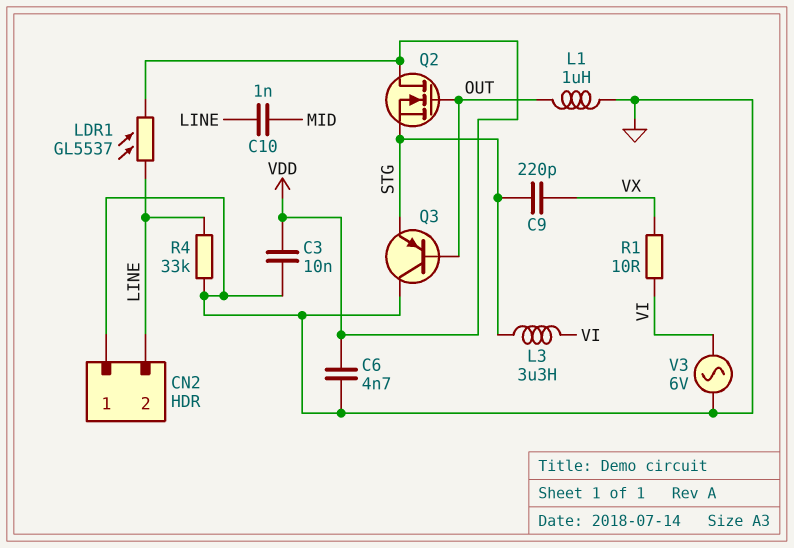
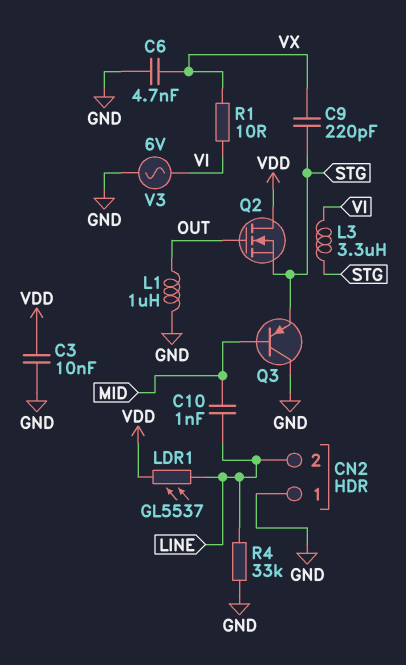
C6: 4.7nF (GND, VDD) -> 4.7nF (GND, VX)
Q3: PNP (B OUT, C GND, E STG) -> PNP (B MID, C GND, E STG)

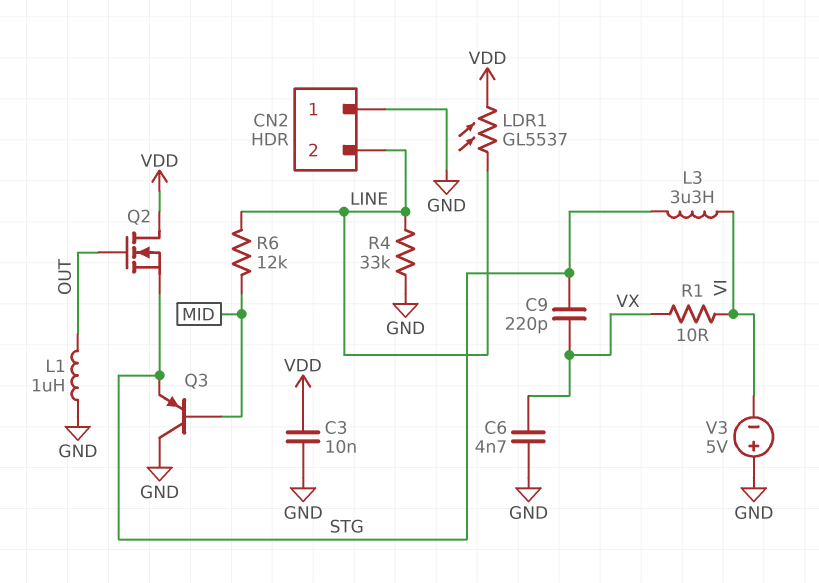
C10: 1nF (LINE, MID) -> none
R6: none -> 12k (LINE, MID)
V3: AC 6V (GND, VI) -> 5V (plus GND, minus VI)

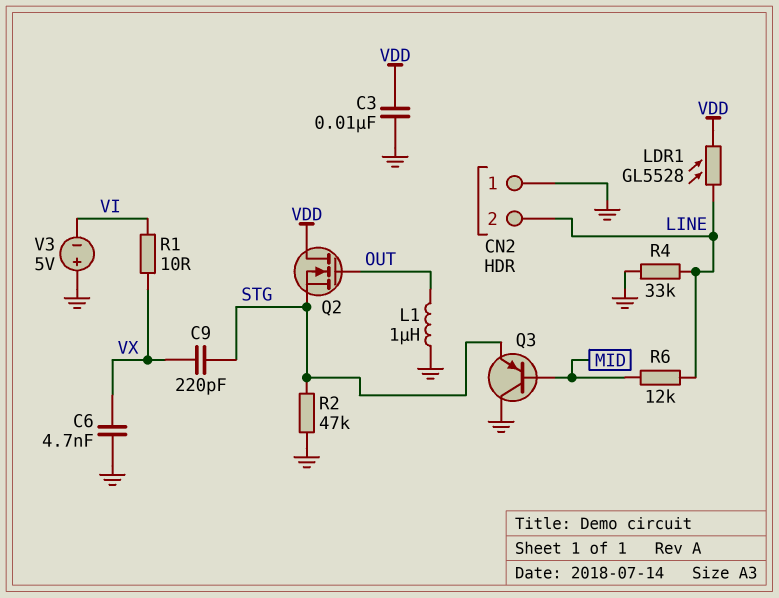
L3: 3.3uH (STG, VI) -> none
LDR1: GL5537 (LINE, VDD) -> GL5528 (LINE, VDD)
R2: none -> 47k (GND, STG)

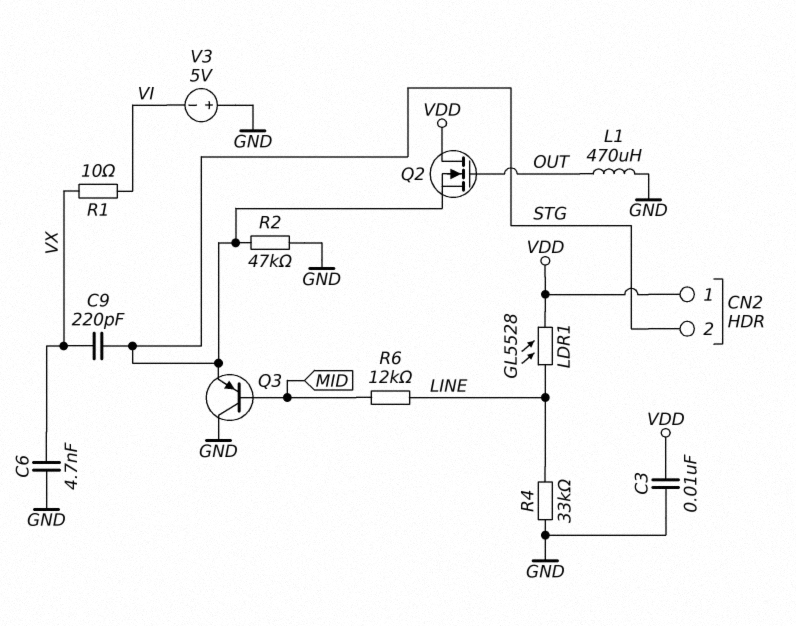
CN2 pin 1: GND -> VDD
CN2 pin 2: LINE -> STG
L1: 1uH (GND, OUT) -> 470uH (GND, OUT)

